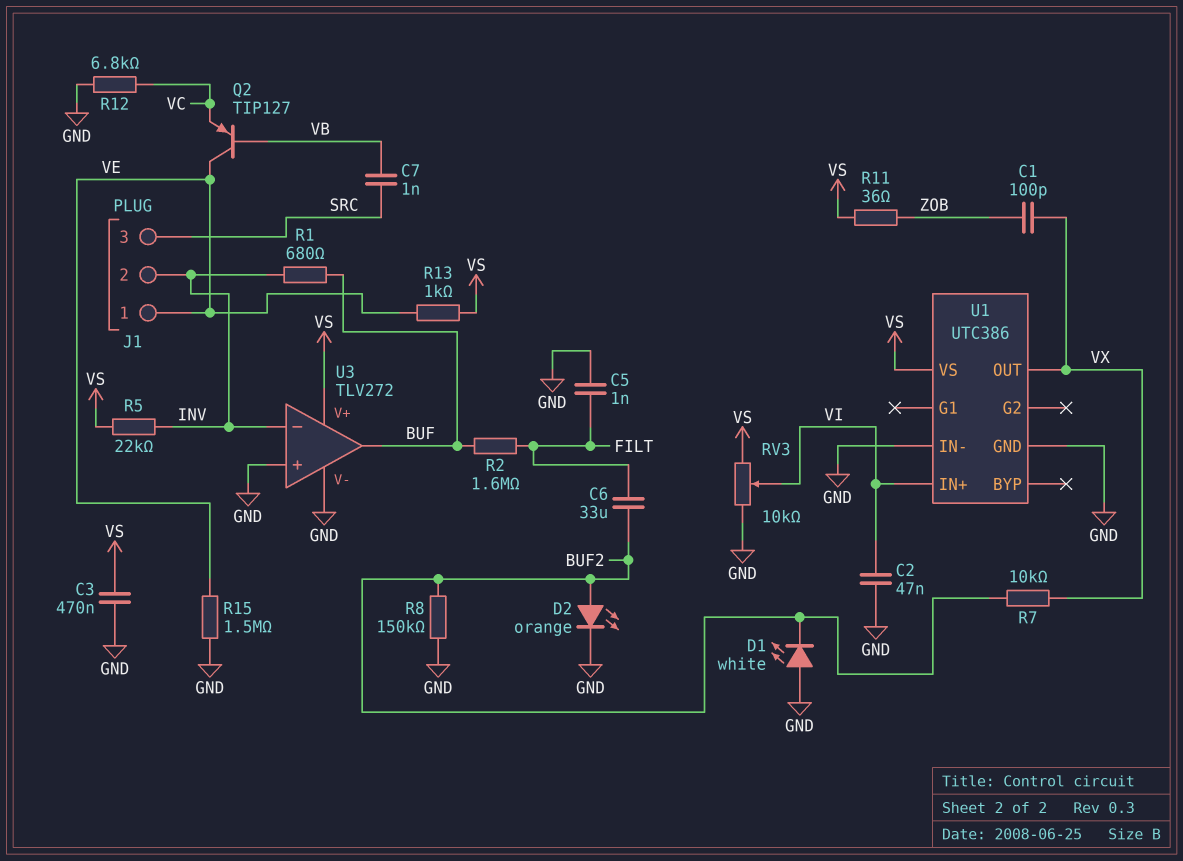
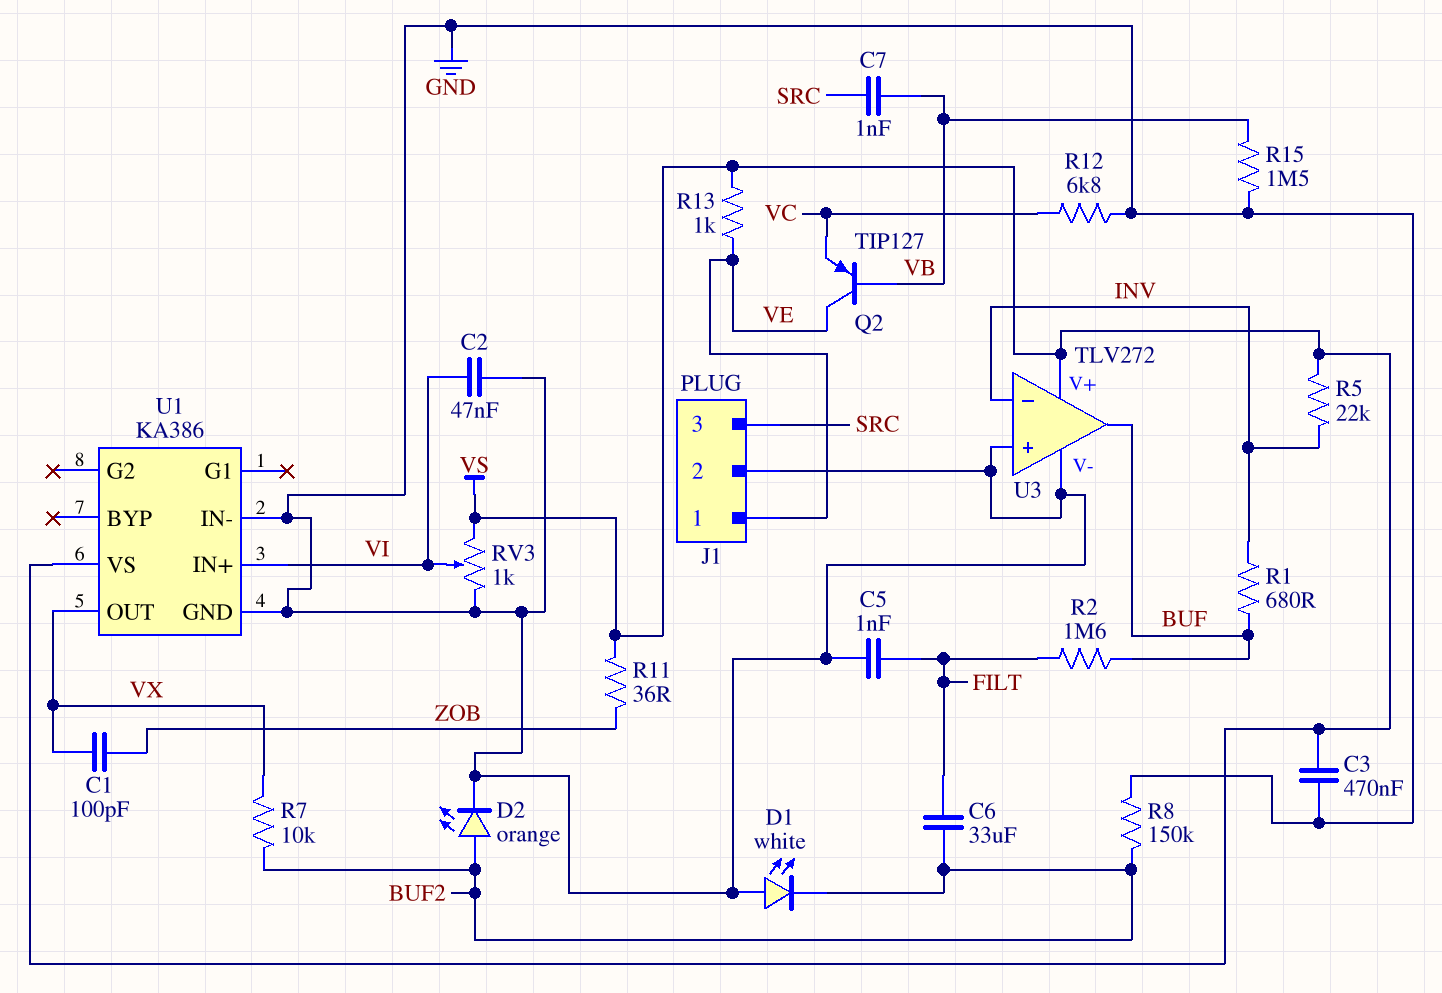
J1 pin 2: INV -> GND
R15: 1.5M (GND, VE) -> 1.5M (GND, VB)
RV3: 10k (GND, VS, wiper VI) -> 1k (GND, VS, wiper VI)
U1: UTC386 -> KA386

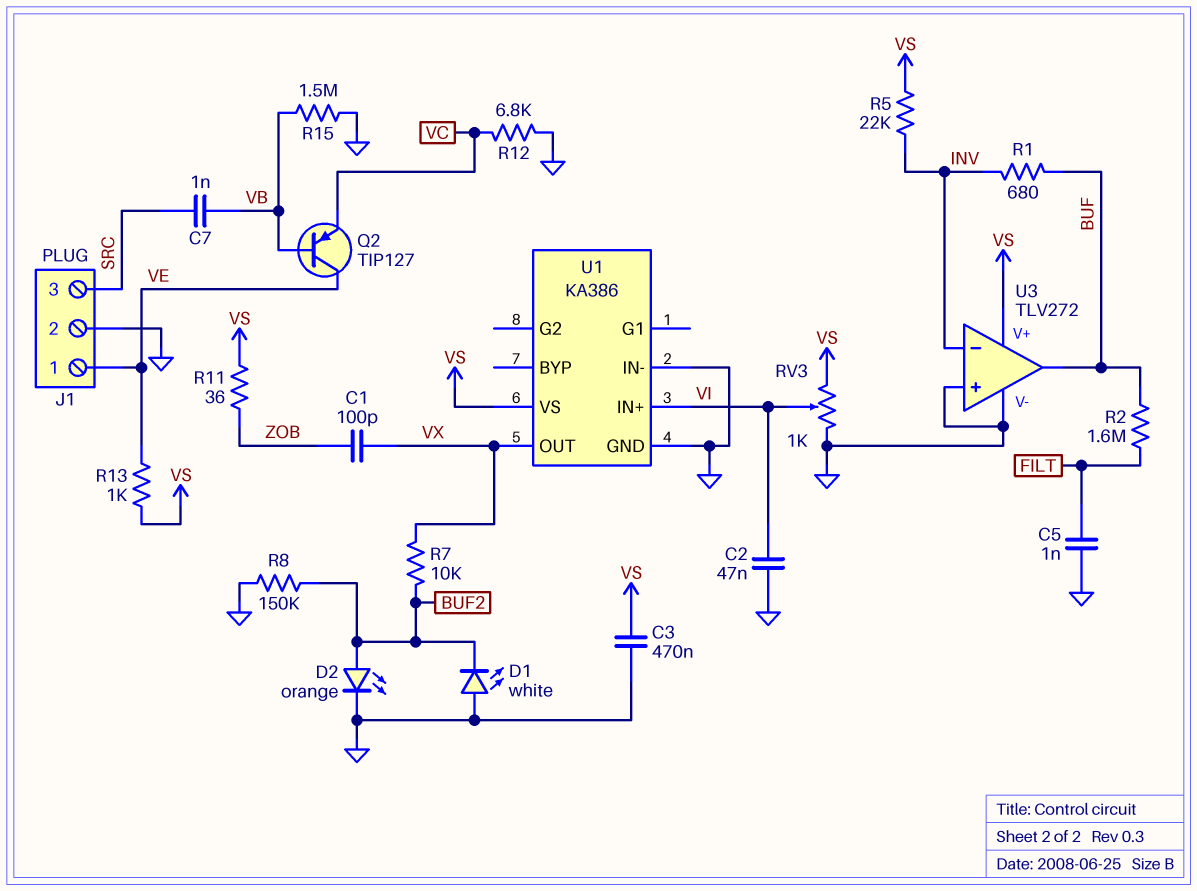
C6: 33uF (BUF2, FILT) -> none

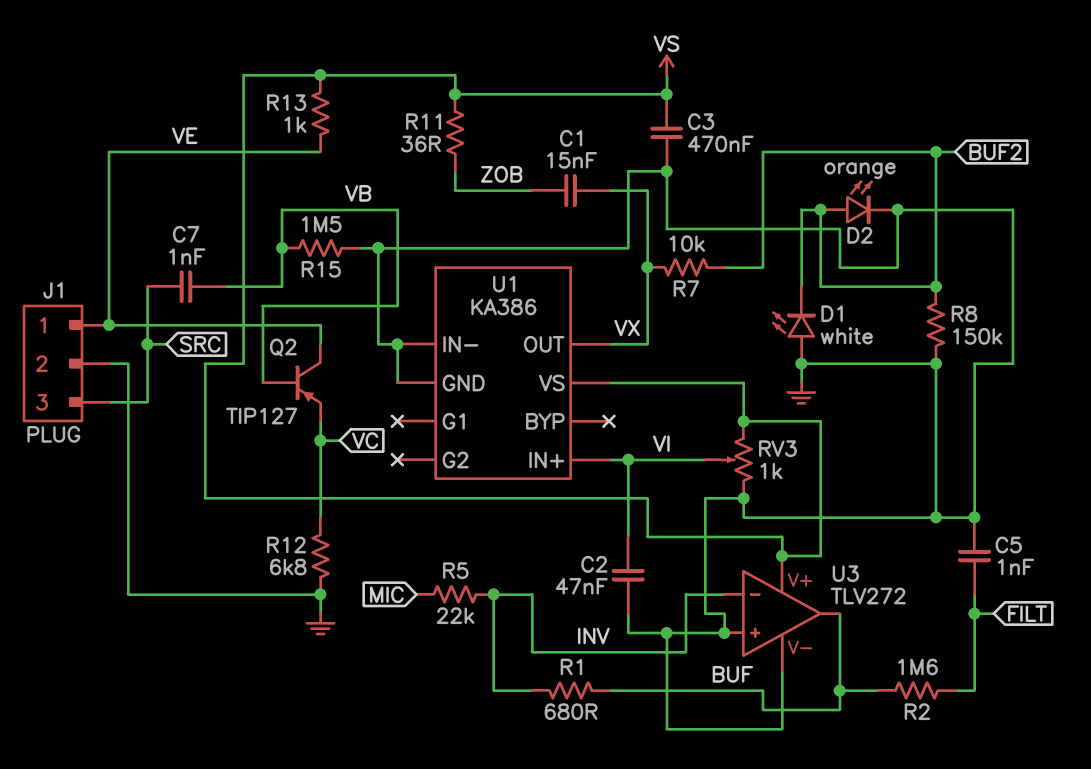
C1: 100pF (VX, ZOB) -> 15nF (VX, ZOB)
R5: 22k (INV, VS) -> 22k (INV, MIC)

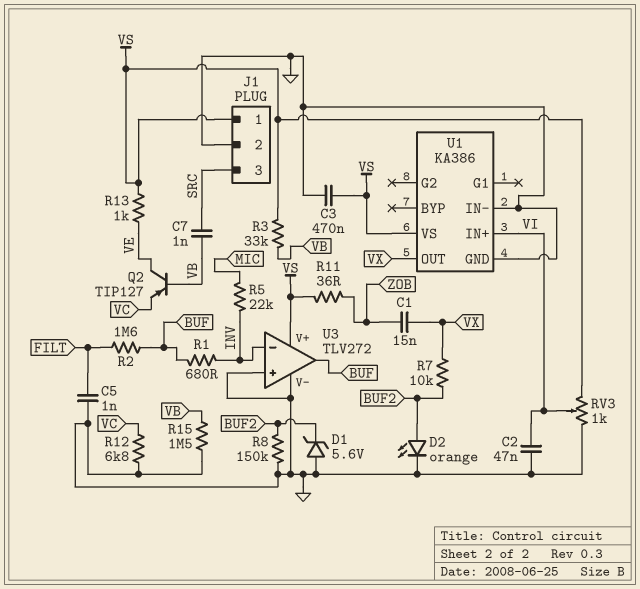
D1: LED white (A GND, K BUF2) -> zener 5.6V (A GND, K BUF2)
J1 pin 1: VE -> VS
R3: none -> 33k (VB, VS)

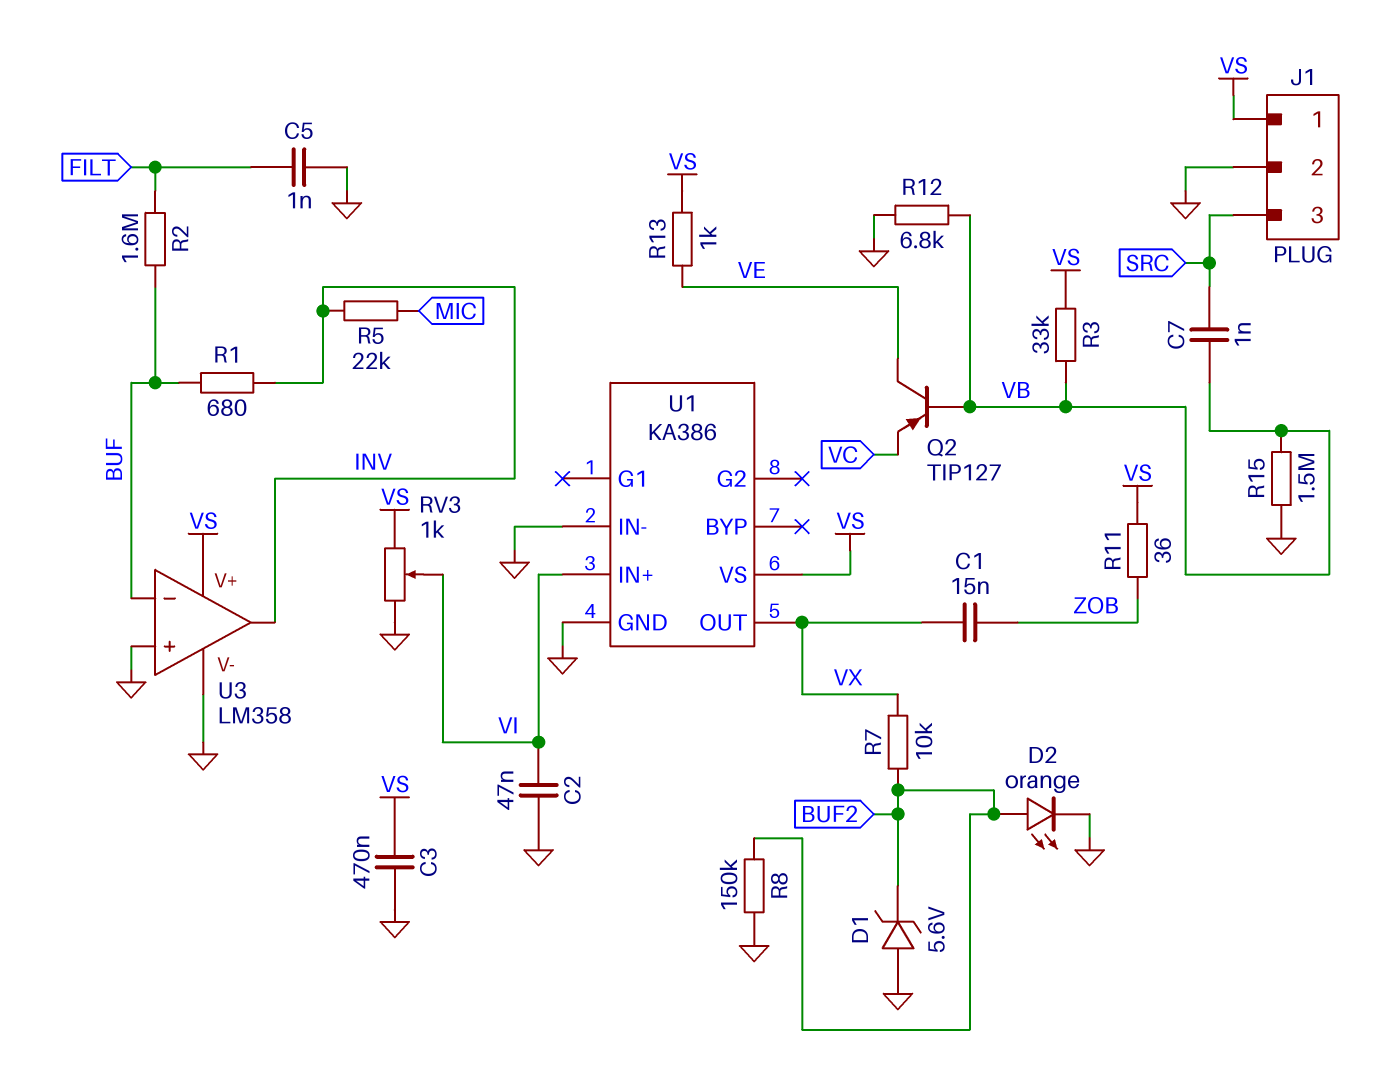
R12: 6.8k (GND, VC) -> 6.8k (GND, VB)
U3: TLV272 -> LM358
U3 pin in-: INV -> BUF
U3 pin out: BUF -> INV

